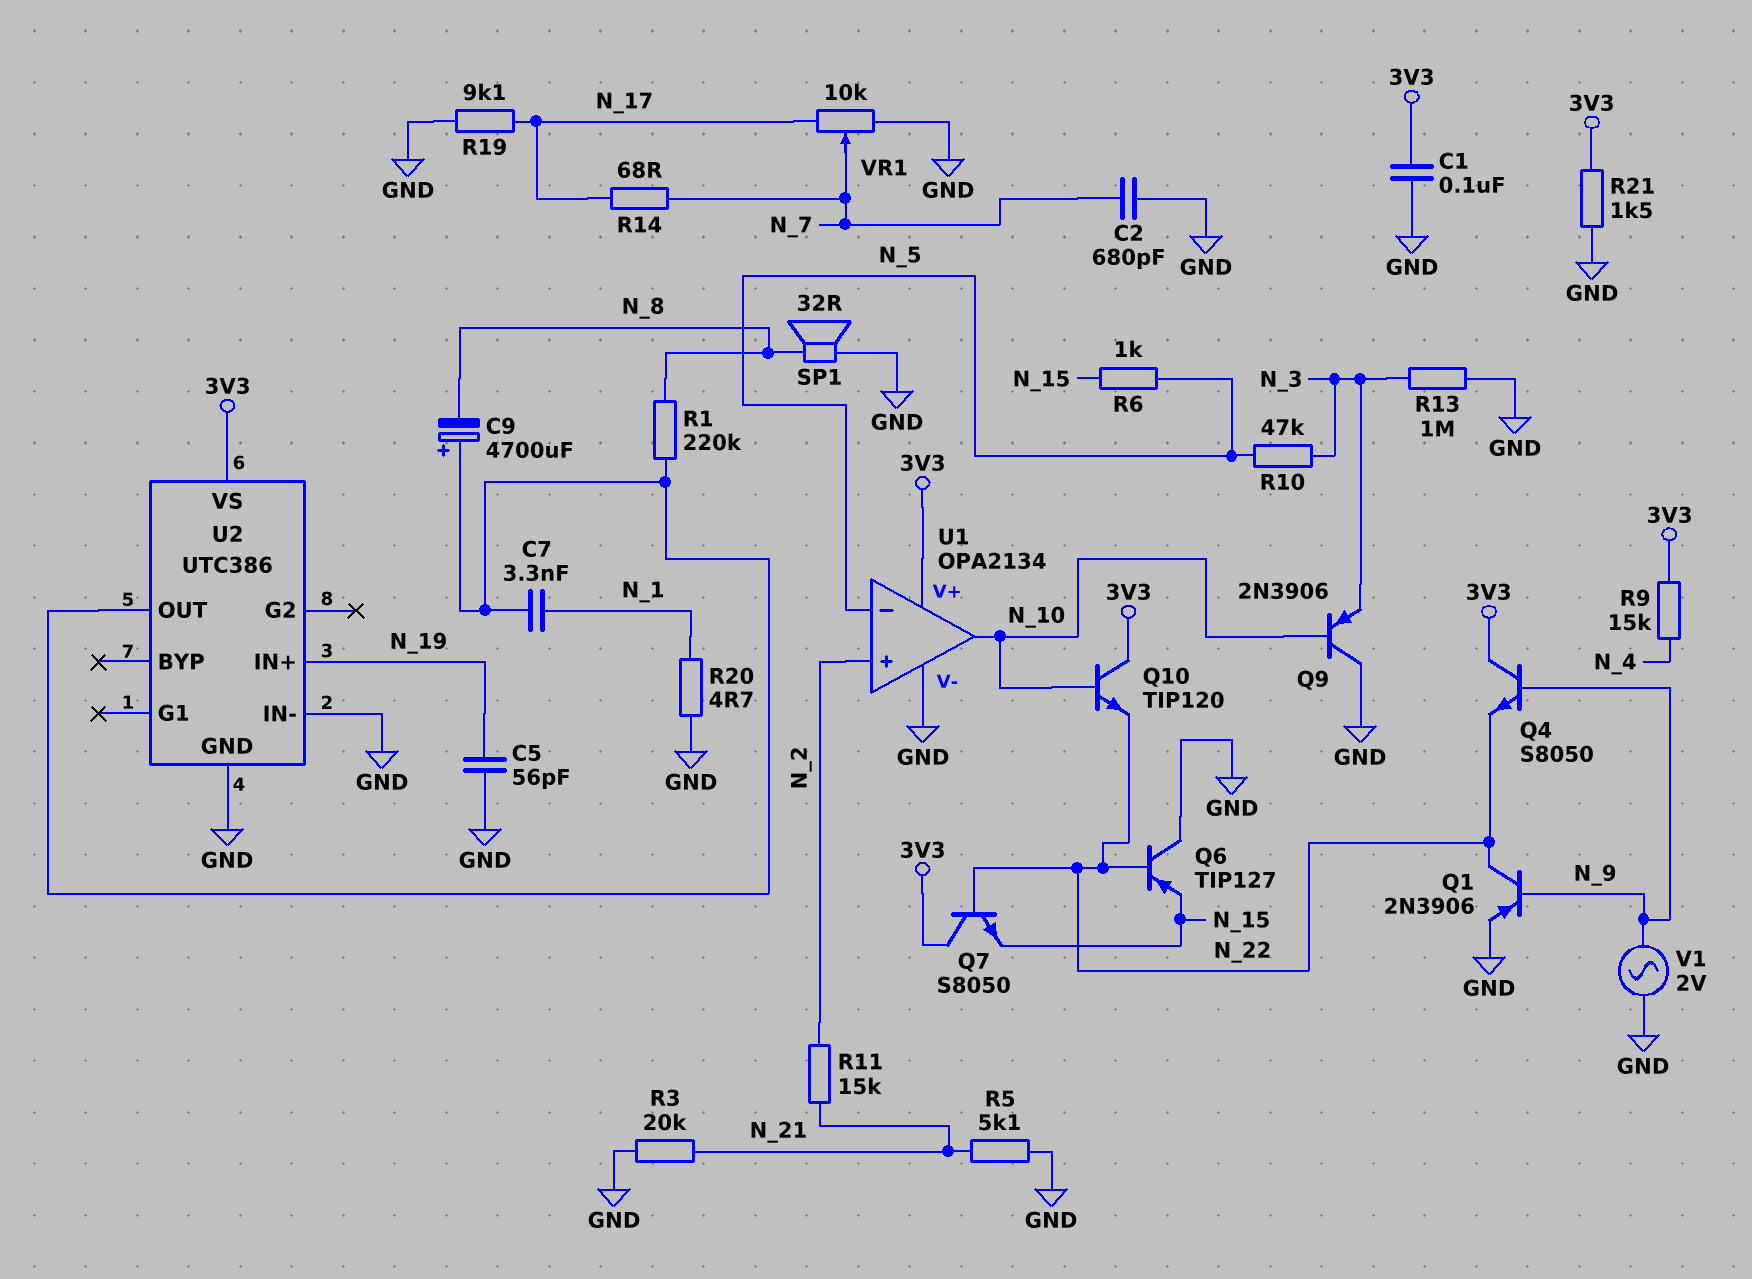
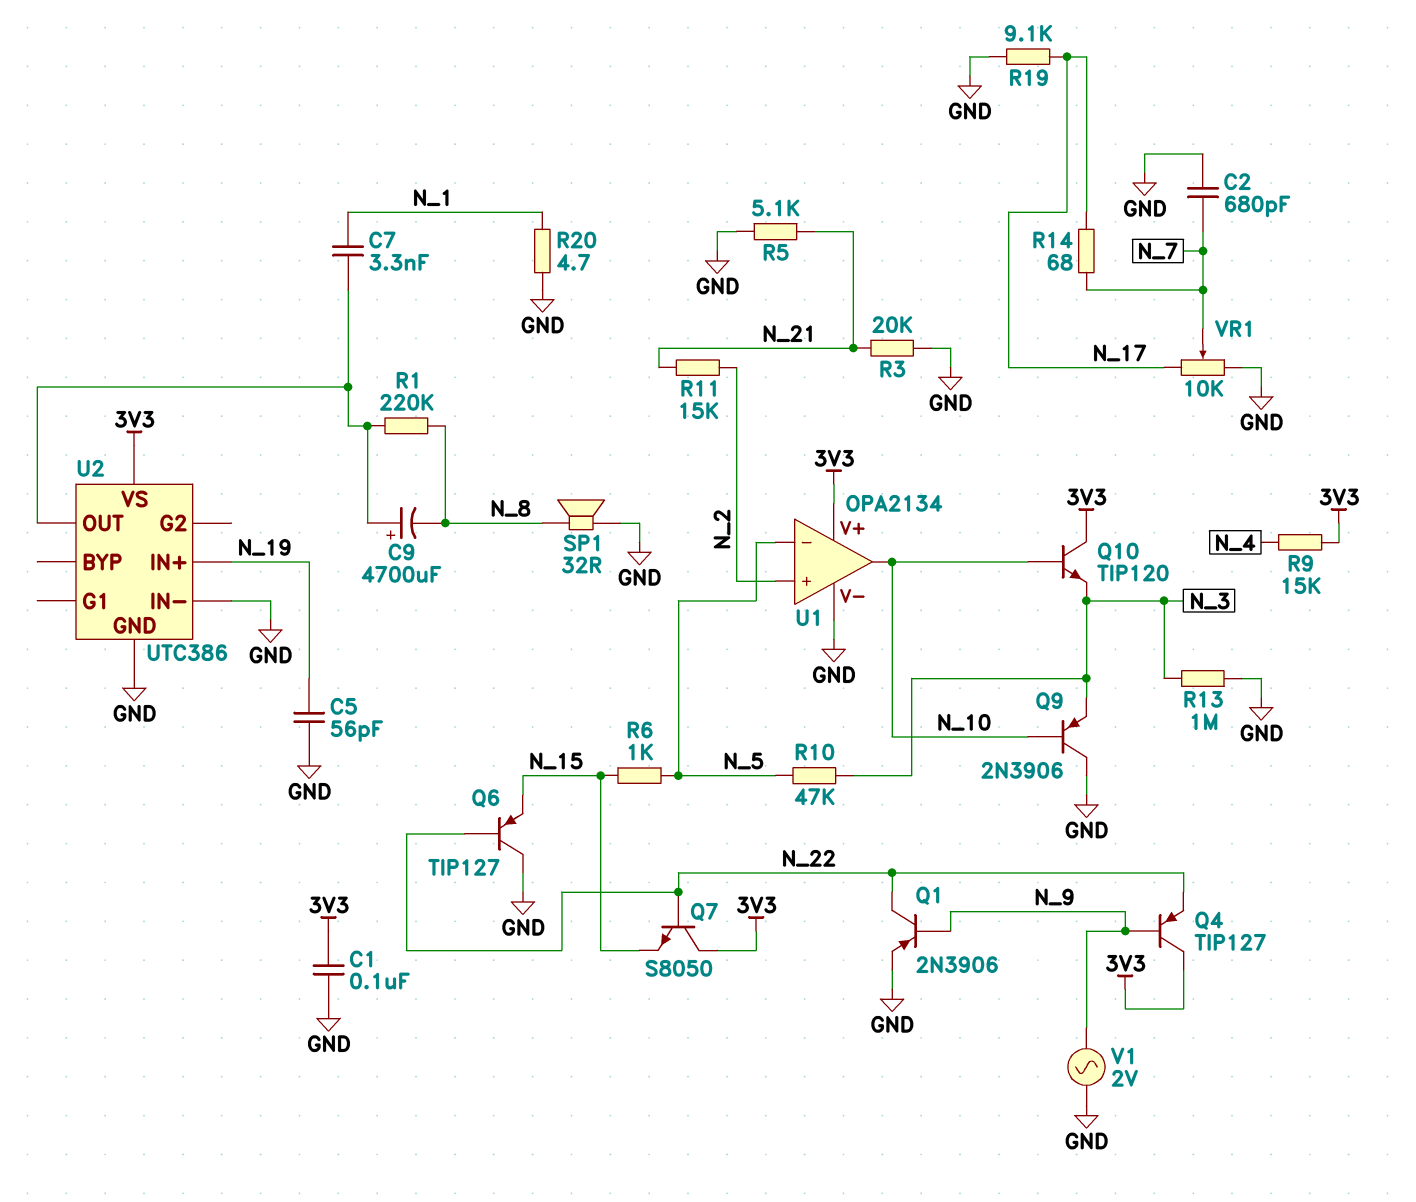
Q4: NPN S8050 (B N_9, C 3V3, E N_22) -> PNP TIP127 (B N_9, C 3V3, E N_22)
Q10: NPN TIP120 (B N_10, C 3V3, E N_22) -> NPN TIP120 (B N_10, C 3V3, E N_3)
R21: 1.5k (3V3, GND) -> none

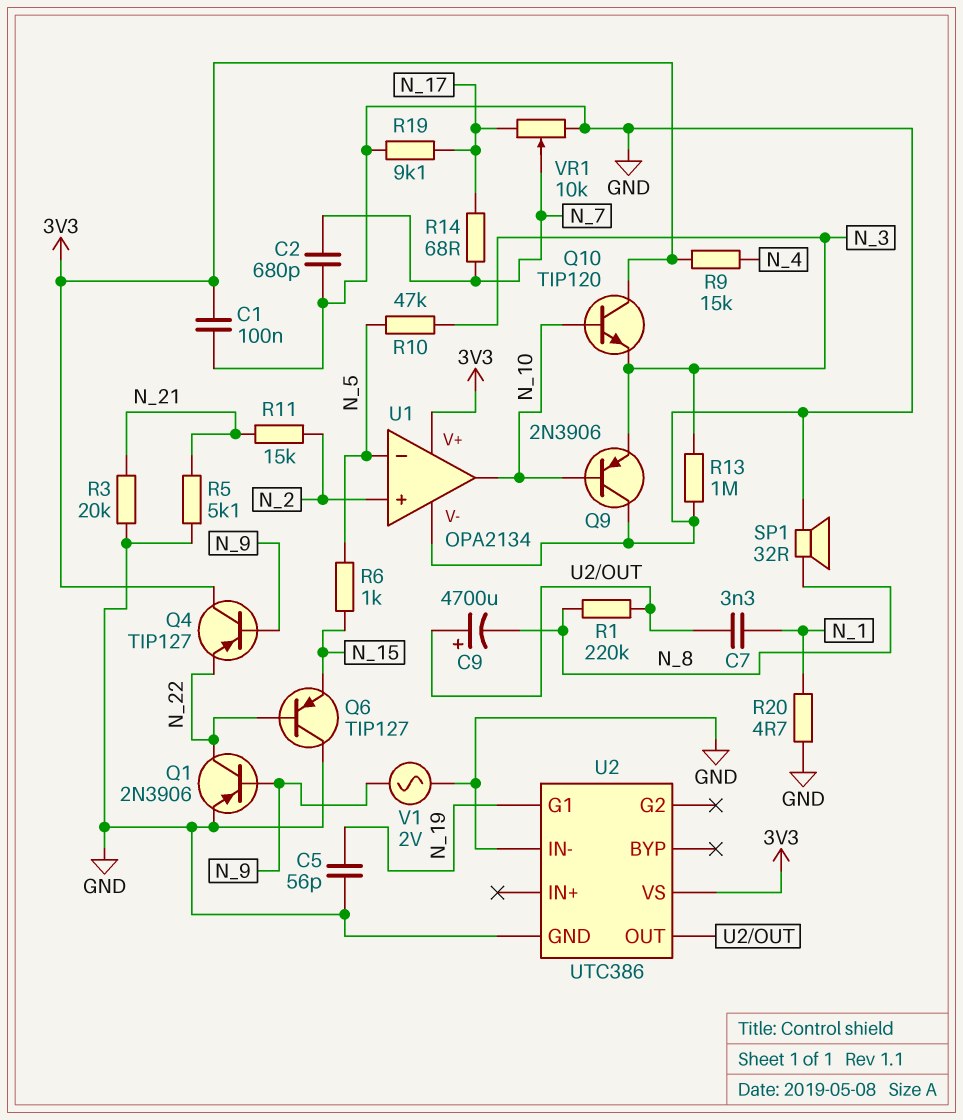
Q7: NPN S8050 (B N_22, C 3V3, E N_15) -> none
U2 pin G1: none -> N_19
U2 pin IN+: N_19 -> none

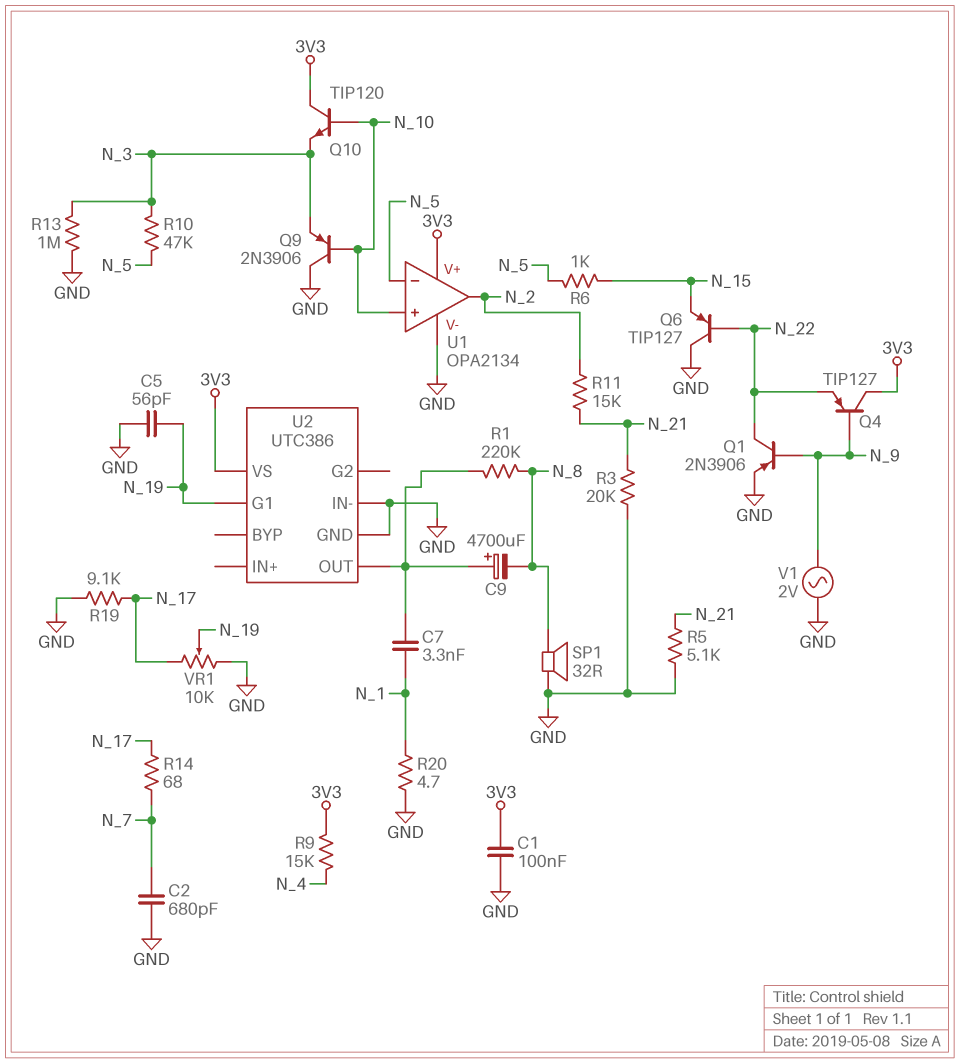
U1 pin in+: N_2 -> N_10
U1 pin out: N_10 -> N_2
VR1: 10k (GND, N_17, wiper N_7) -> 10k (GND, N_17, wiper N_19)

